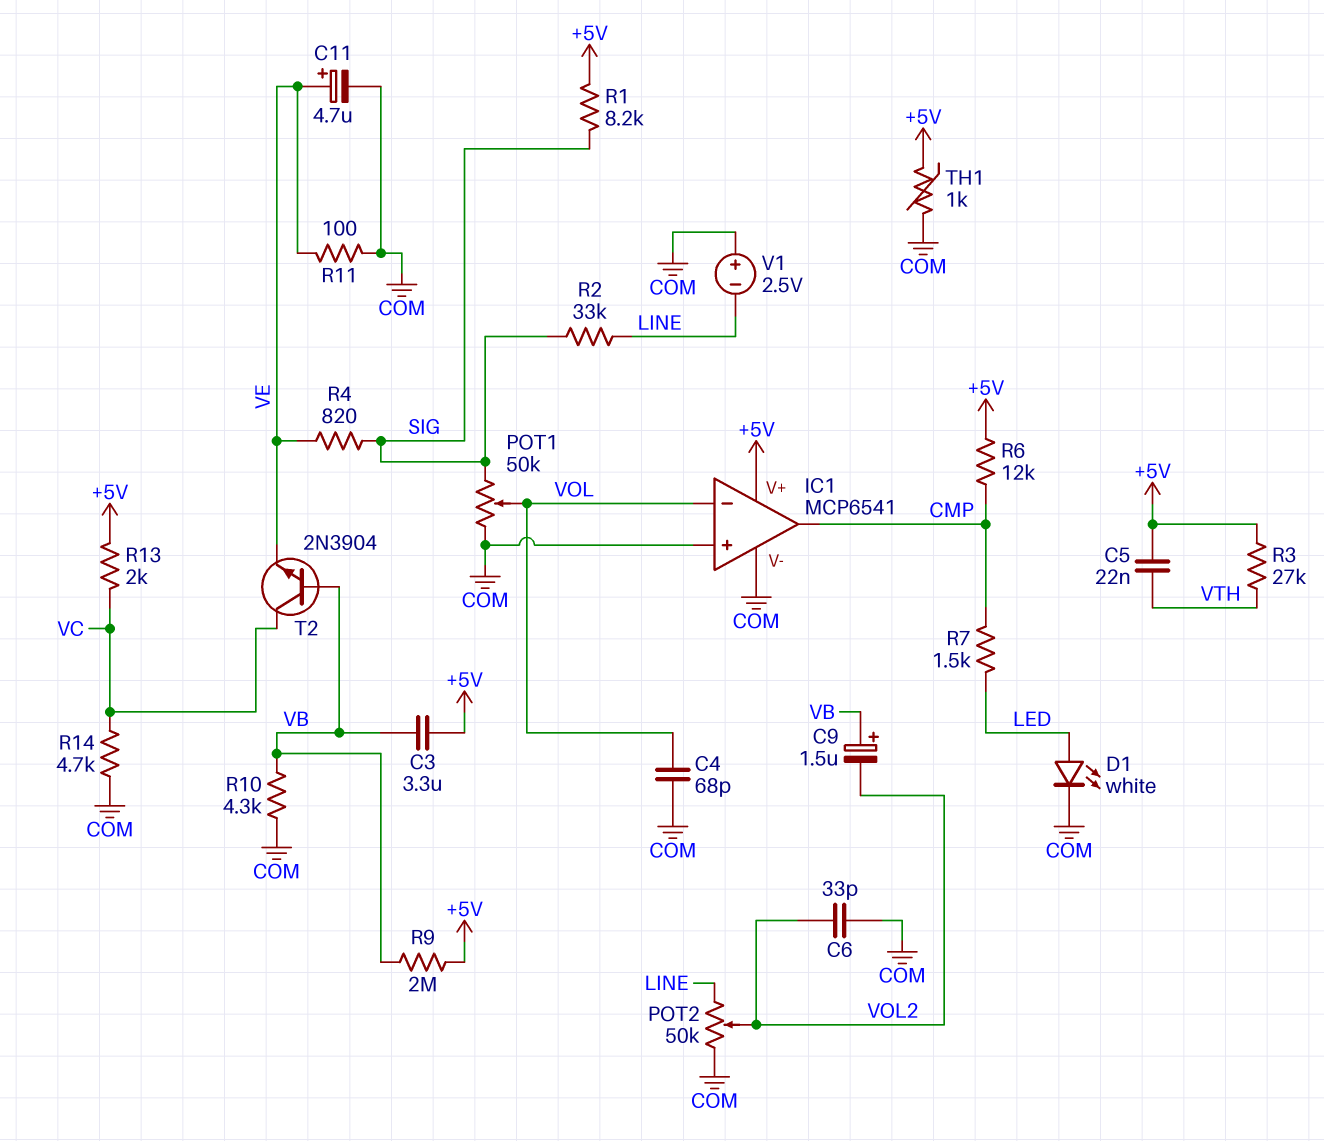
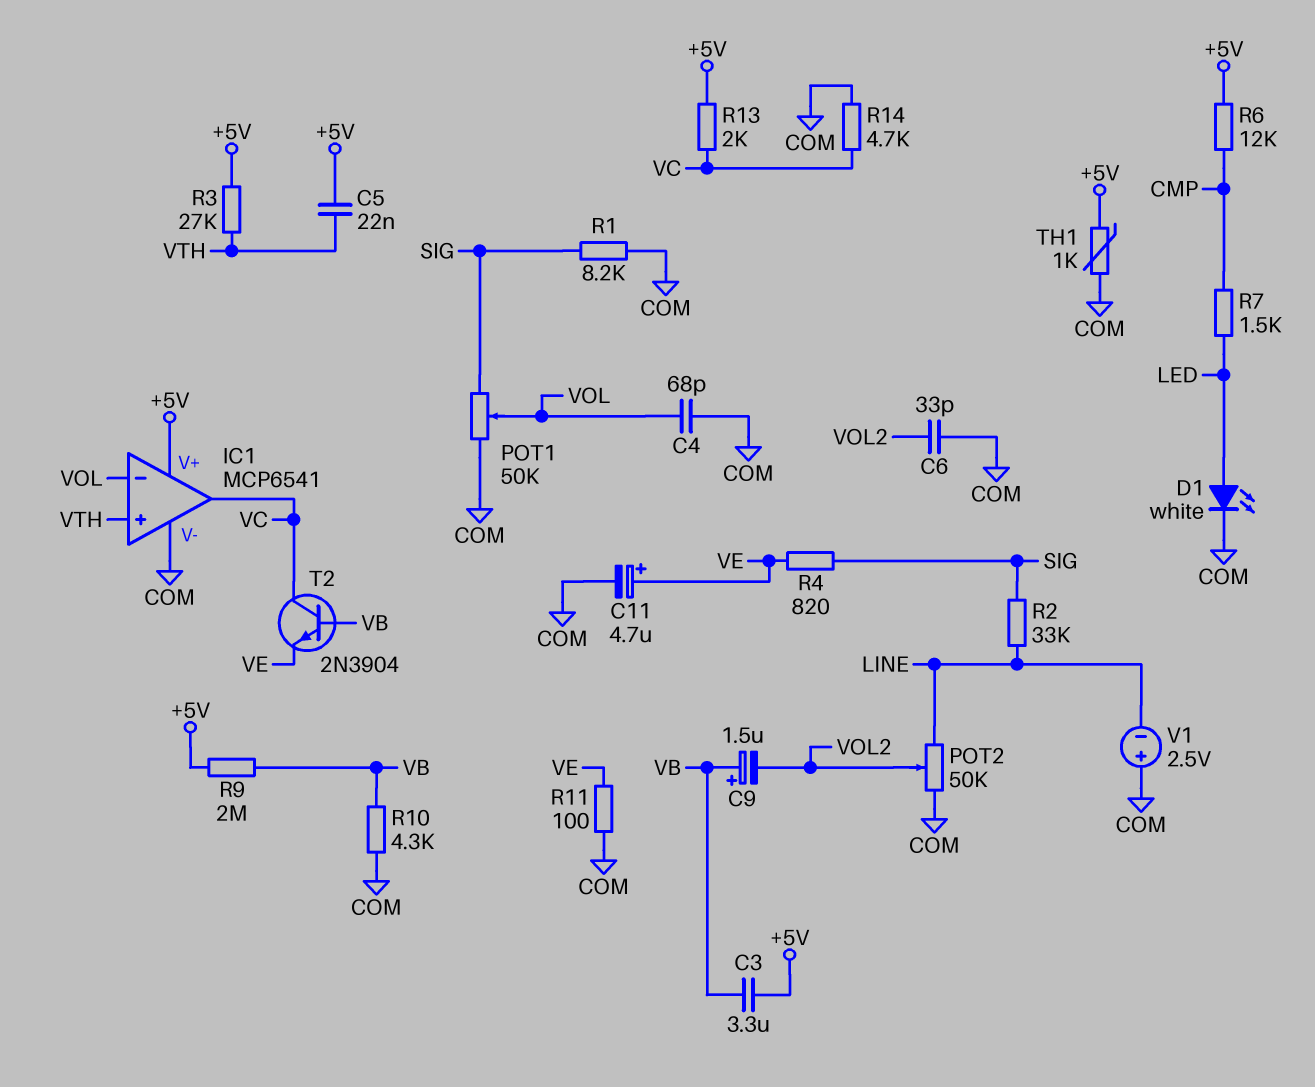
IC1 pin in+: COM -> VTH
IC1 pin out: CMP -> VC
R1: 8.2k (+5V, SIG) -> 8.2k (COM, SIG)

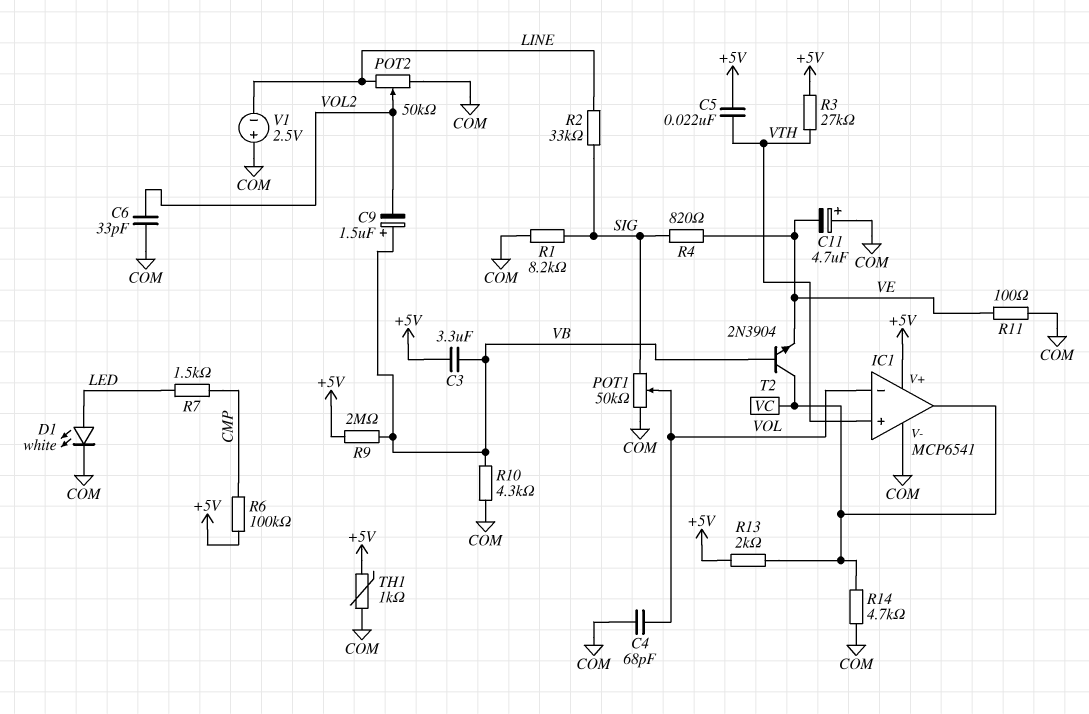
C11: 4.7uF (plus VE, minus COM) -> 4.7uF (plus COM, minus VE)
R6: 12k (+5V, CMP) -> 100k (+5V, CMP)

